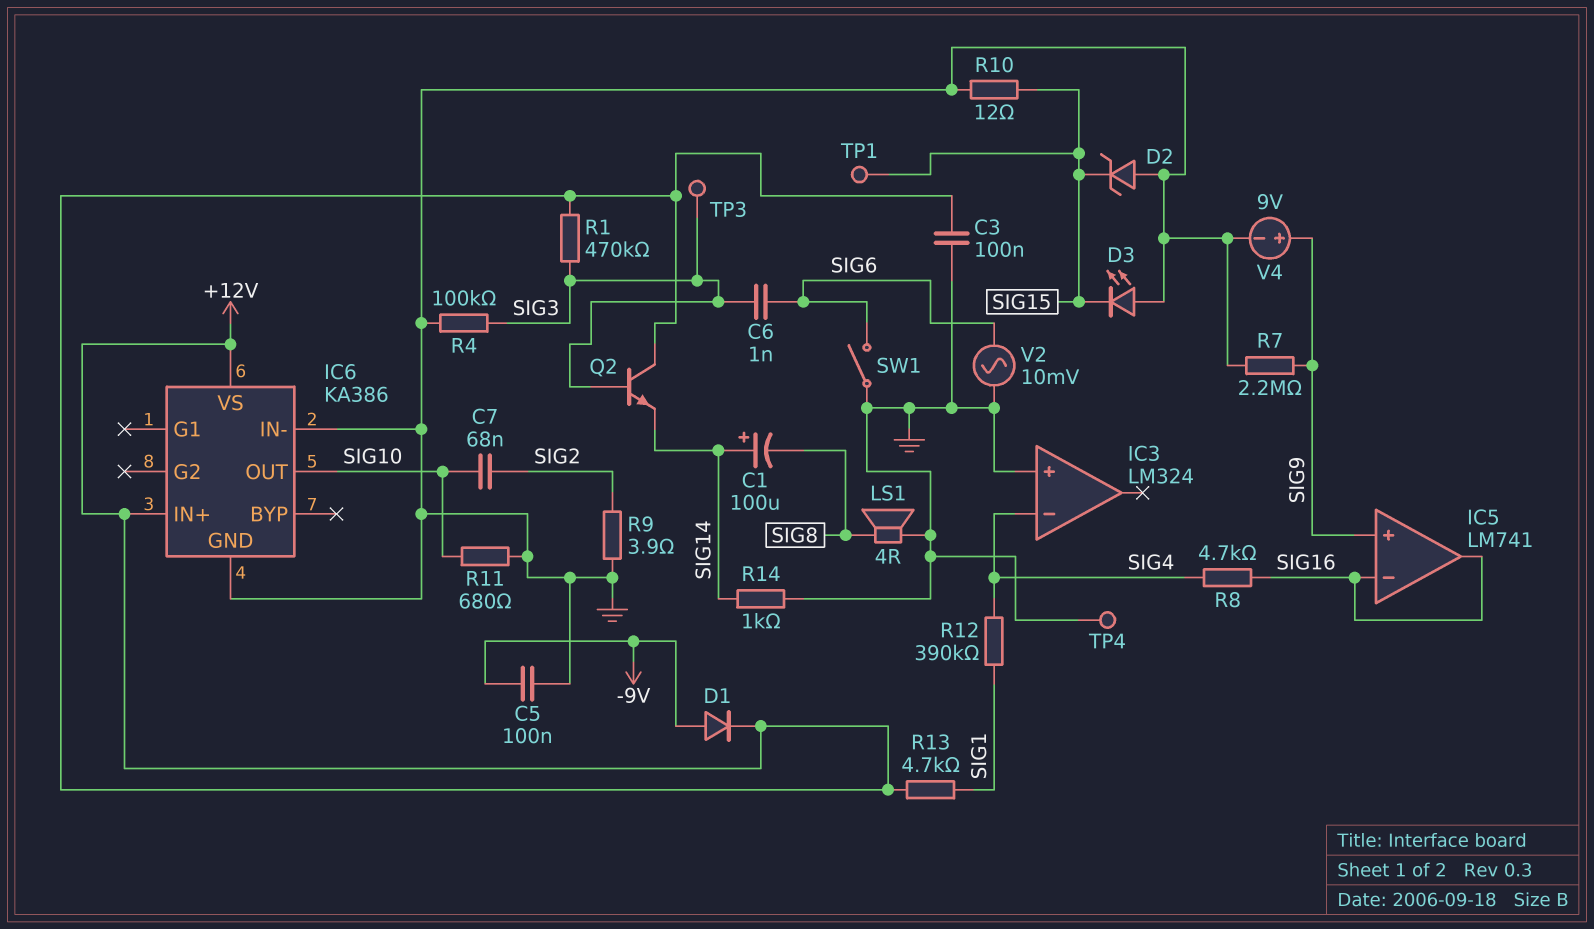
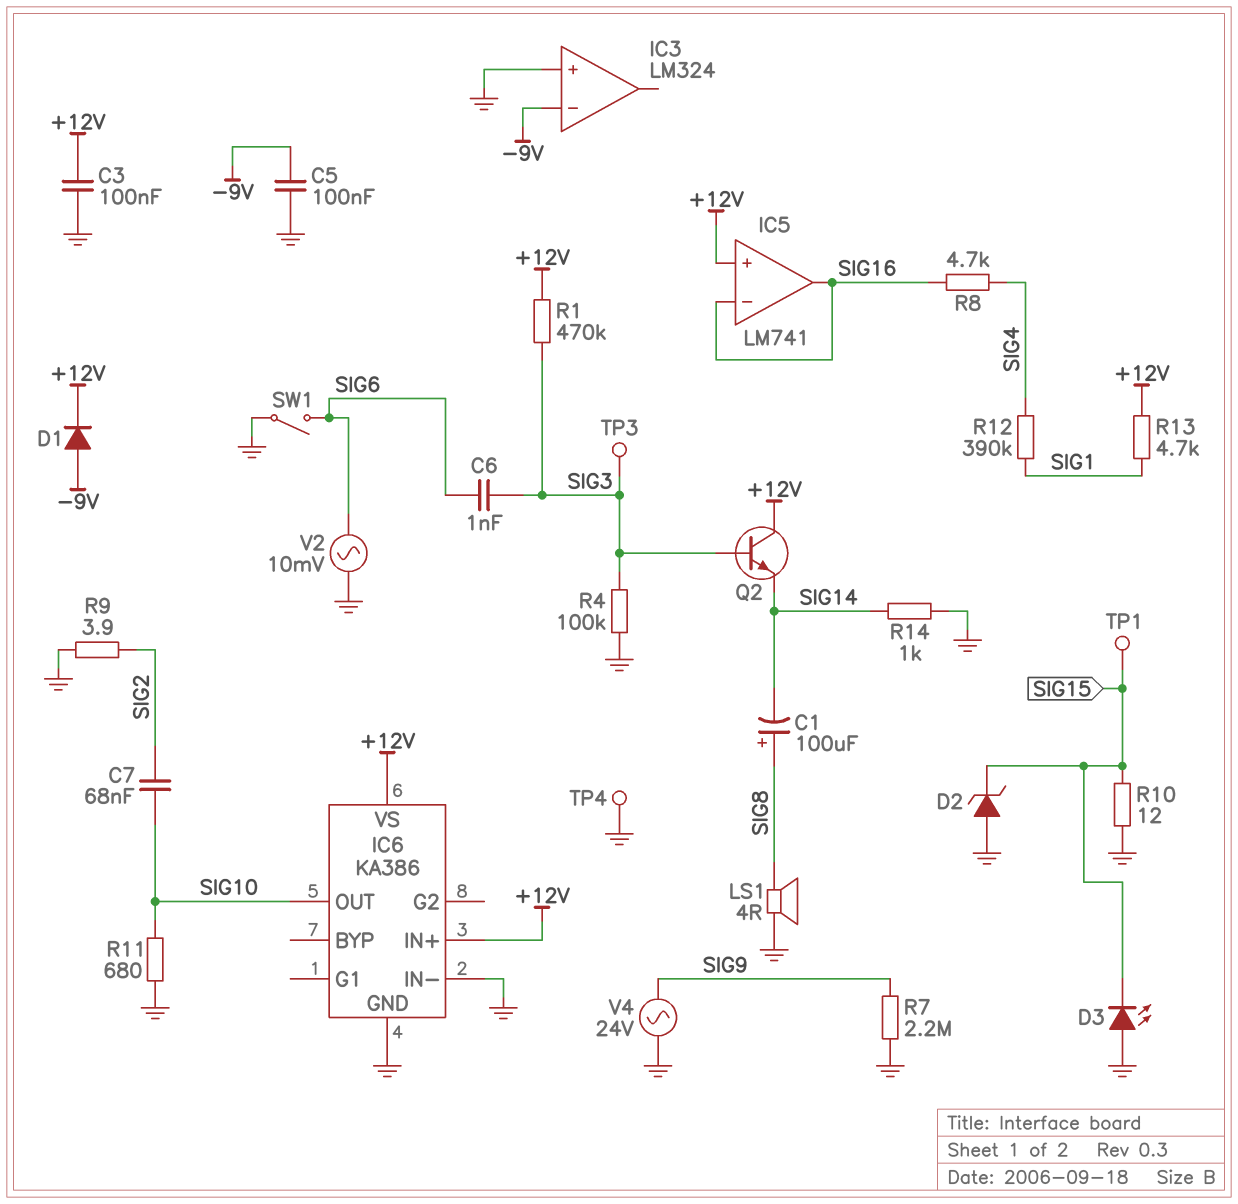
C1: 100uF (plus SIG14, minus SIG8) -> 100uF (plus SIG8, minus SIG14)
IC3 pin in-: SIG4 -> -9V
IC5 pin in+: SIG9 -> +12V
V4: 9V (plus SIG9, minus GND) -> AC 24V (GND, SIG9)

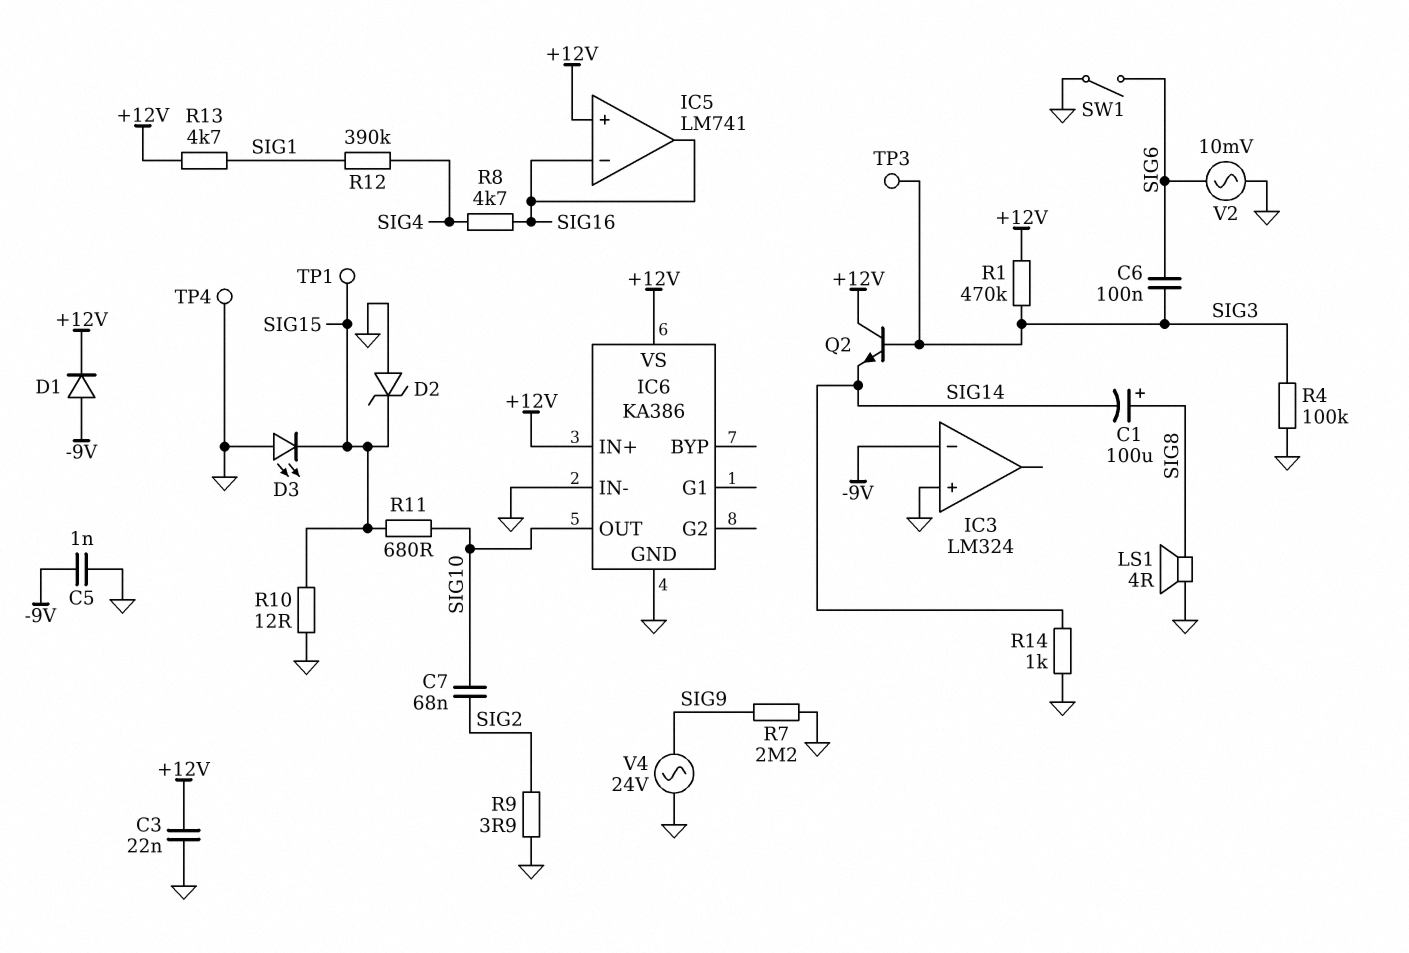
C3: 100nF (+12V, GND) -> 22nF (+12V, GND)
C5: 100nF (-9V, GND) -> 1nF (-9V, GND)
C6: 1nF (SIG3, SIG6) -> 100nF (SIG3, SIG6)
R11: 680 (GND, SIG10) -> 680 (SIG10, SIG15)

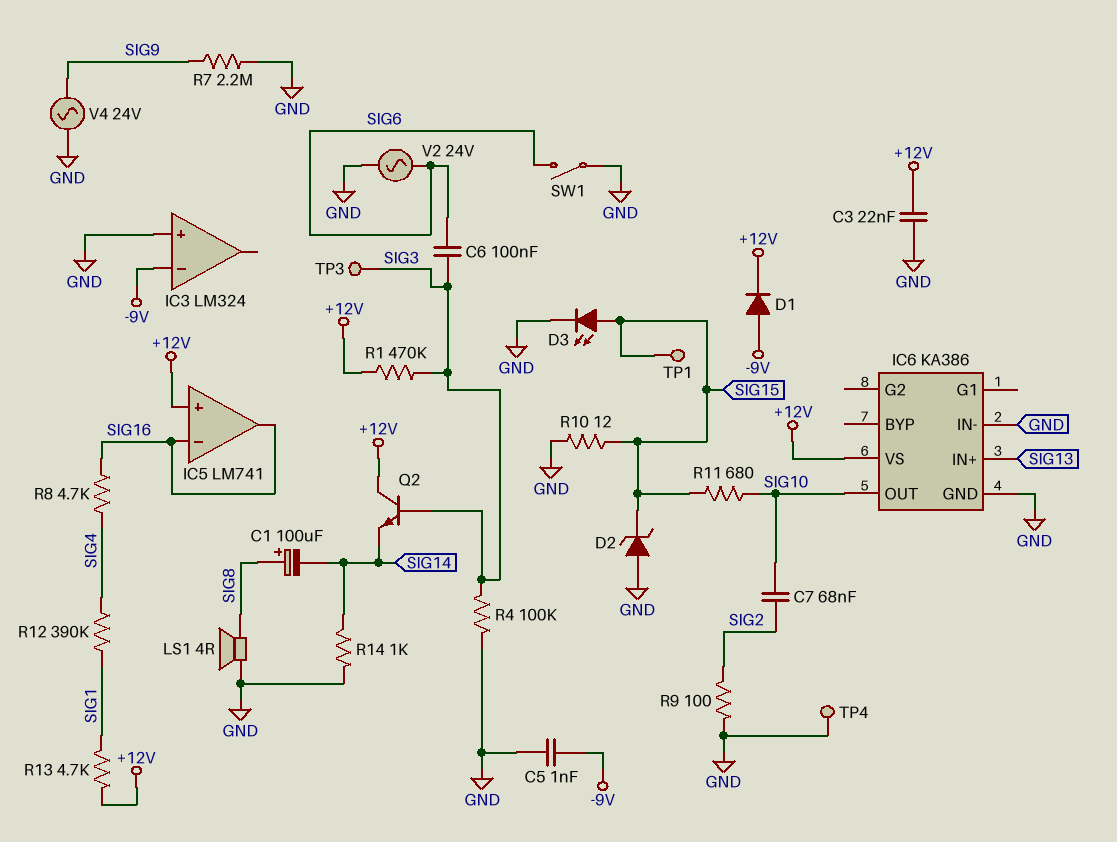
D3: LED (A GND, K SIG15) -> LED (A SIG15, K GND)
IC6 pin IN+: +12V -> SIG13
R9: 3.9 (GND, SIG2) -> 100 (GND, SIG2)
V2: AC 10mV (GND, SIG6) -> AC 24V (GND, SIG6)

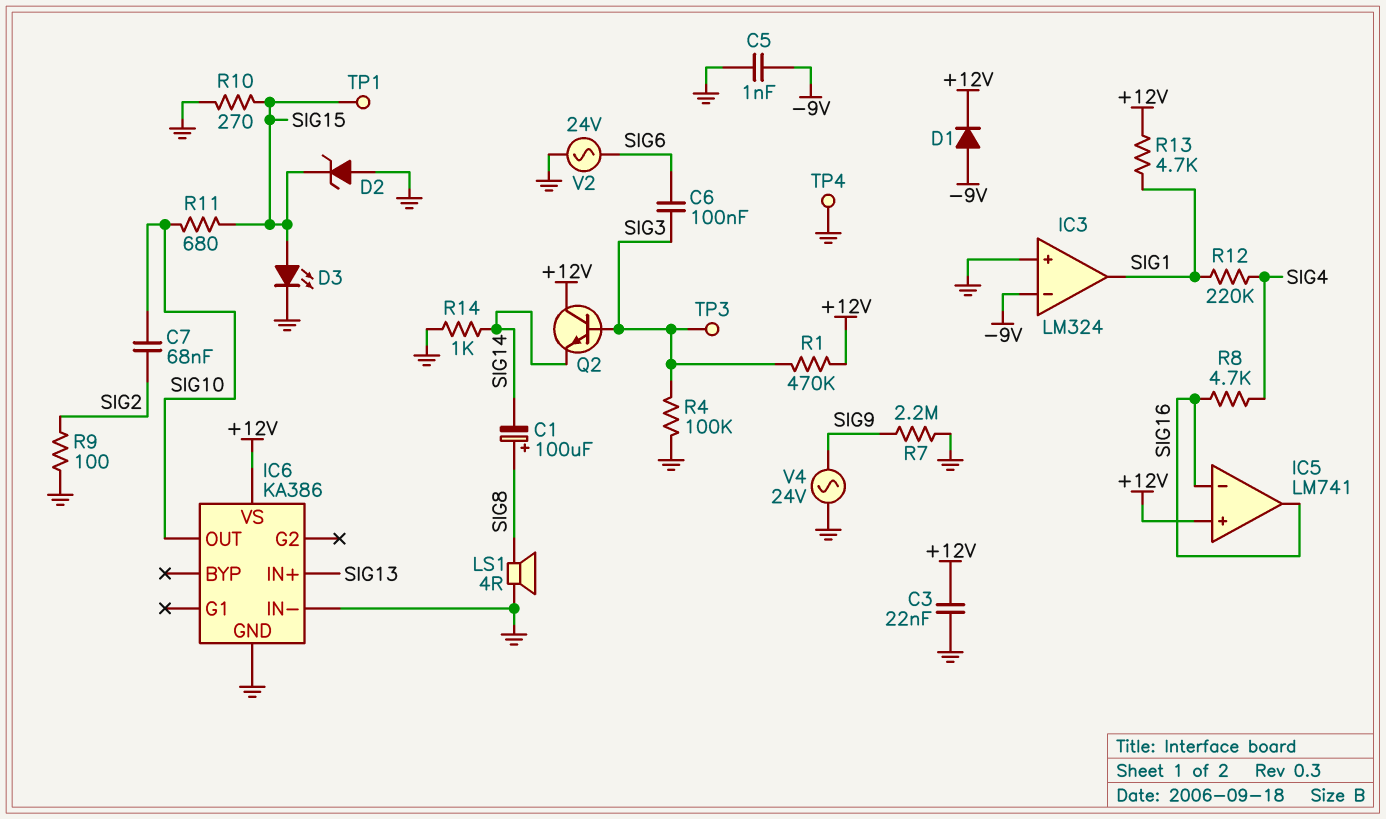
IC3 pin out: none -> SIG1
R10: 12 (GND, SIG15) -> 270 (GND, SIG15)
R12: 390k (SIG1, SIG4) -> 220k (SIG1, SIG4)
SW1: switch (GND, SIG6) -> none

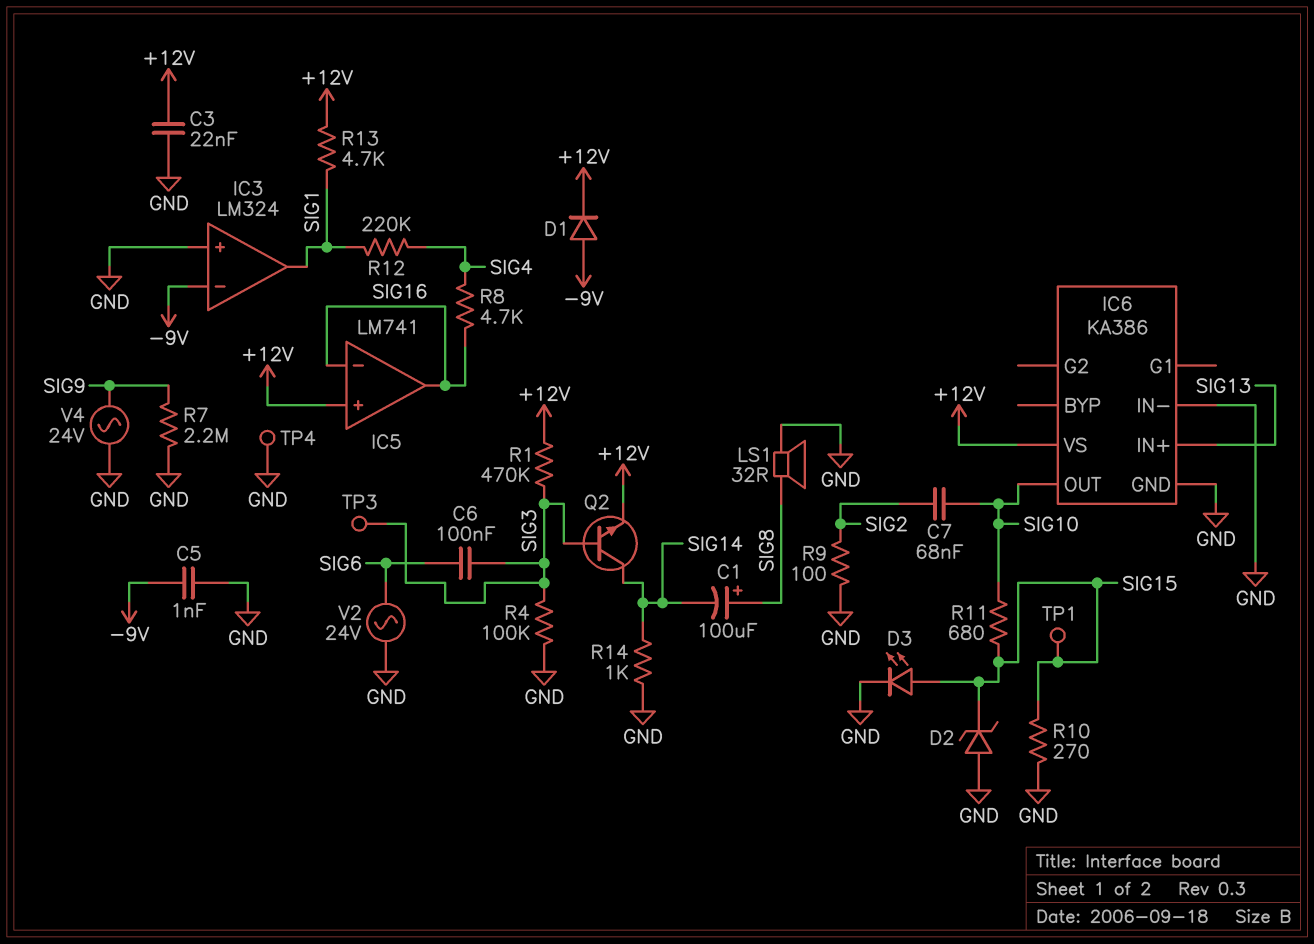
LS1: speaker 4R (GND, SIG8) -> speaker 32R (GND, SIG8)
Q2: NPN (B SIG3, C +12V, E SIG14) -> NPN (B SIG3, C SIG14, E +12V)

